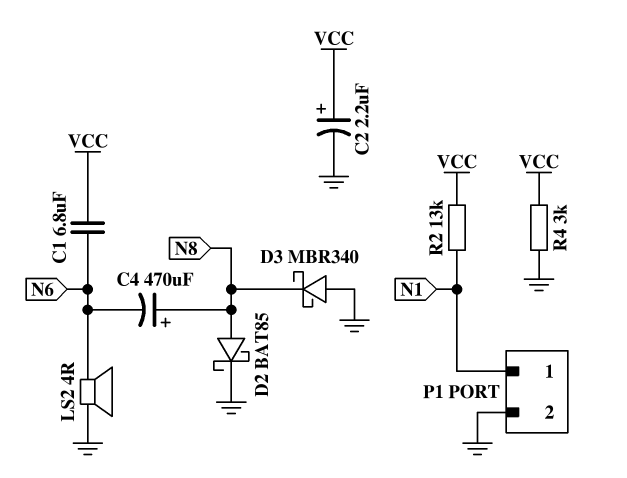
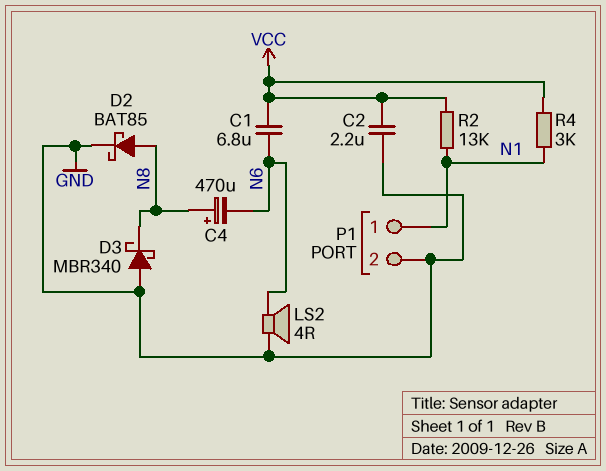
C2: 2.2uF (plus VCC, minus GND) -> 2.2uF (GND, VCC)
R4: 3k (GND, VCC) -> 3k (N1, VCC)

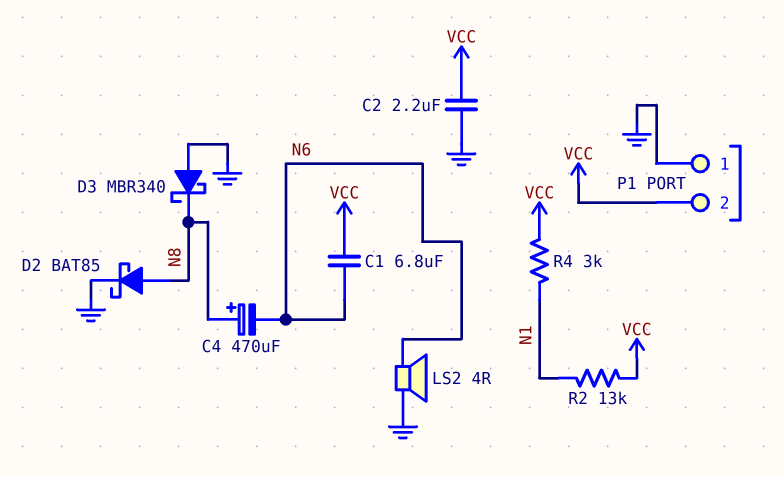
P1 pin 1: N1 -> GND
P1 pin 2: GND -> VCC

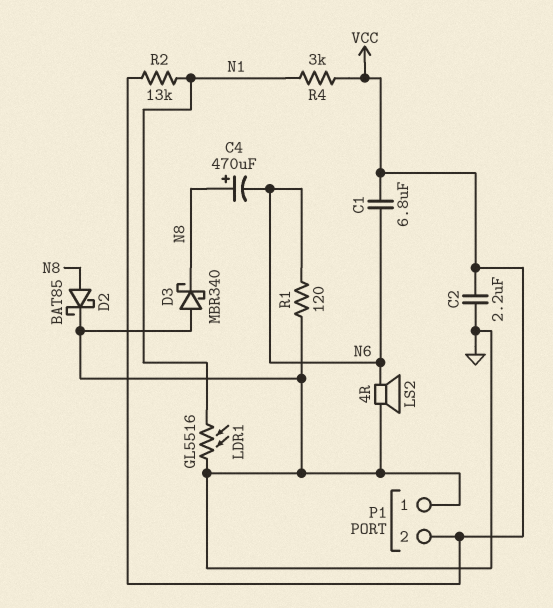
LDR1: none -> GL5516 (GND, N1)
R1: none -> 120 (GND, N6)

